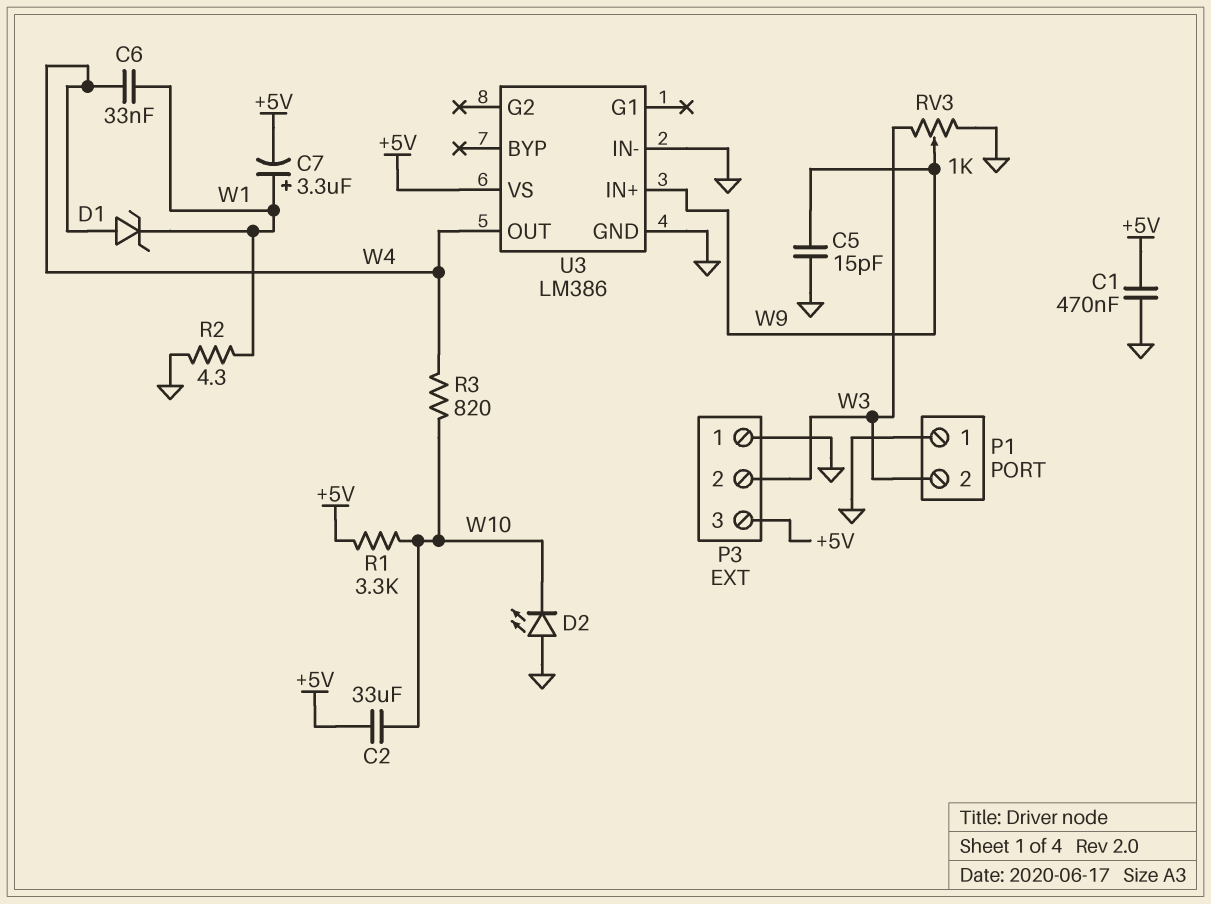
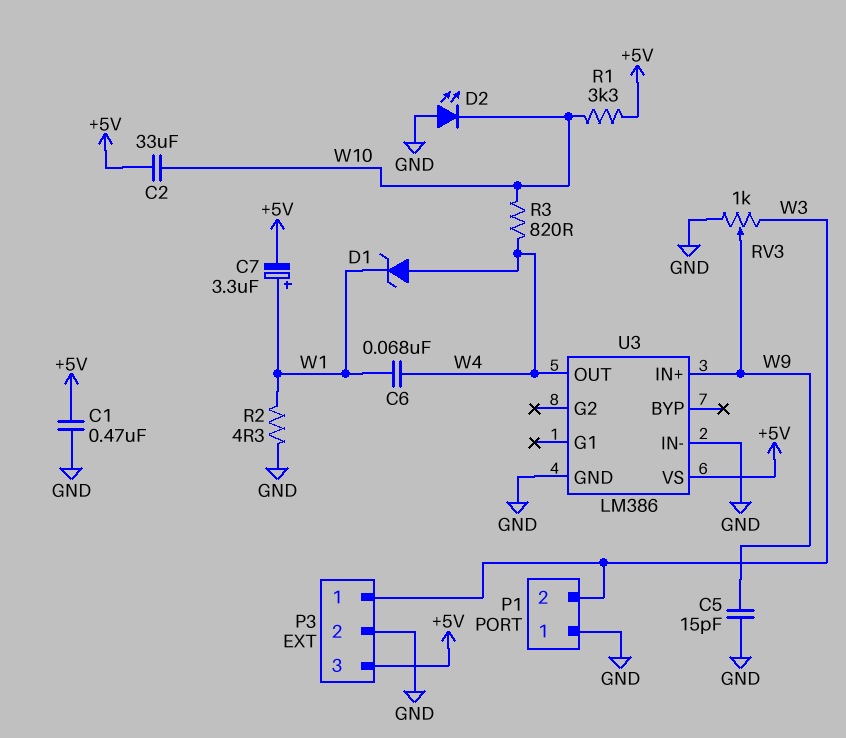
C6: 33nF (W1, W4) -> 68nF (W1, W4)
P3 pin 1: GND -> W3
P3 pin 2: W3 -> GND

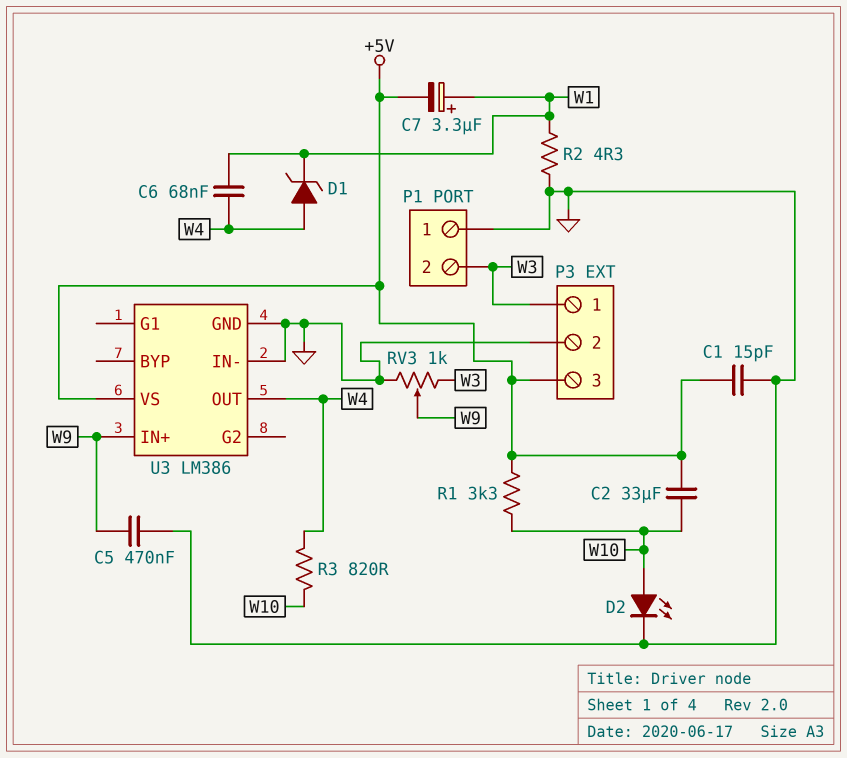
C1: 470nF (+5V, GND) -> 15pF (+5V, GND)
C5: 15pF (GND, W9) -> 470nF (GND, W9)
D2: LED (A GND, K W10) -> LED (A W10, K GND)

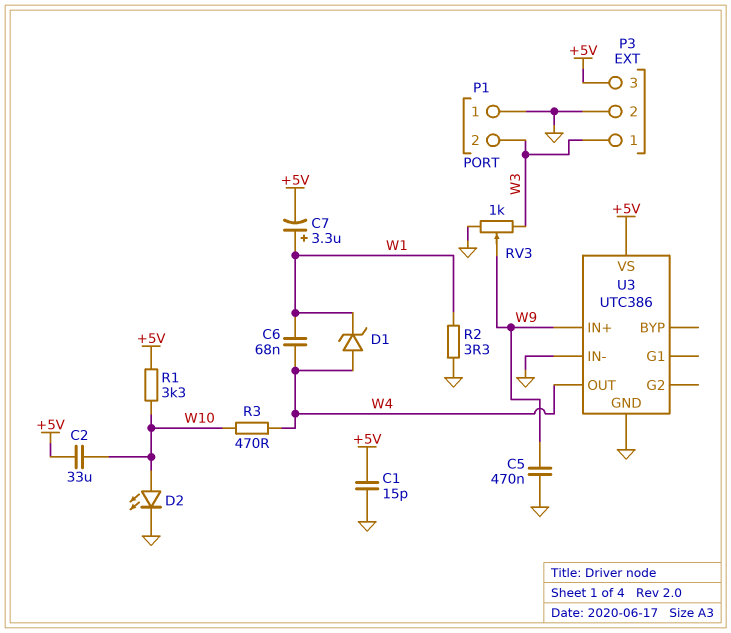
R2: 4.3 (GND, W1) -> 3.3 (GND, W1)
R3: 820 (W4, W10) -> 470 (W4, W10)
U3: LM386 -> UTC386

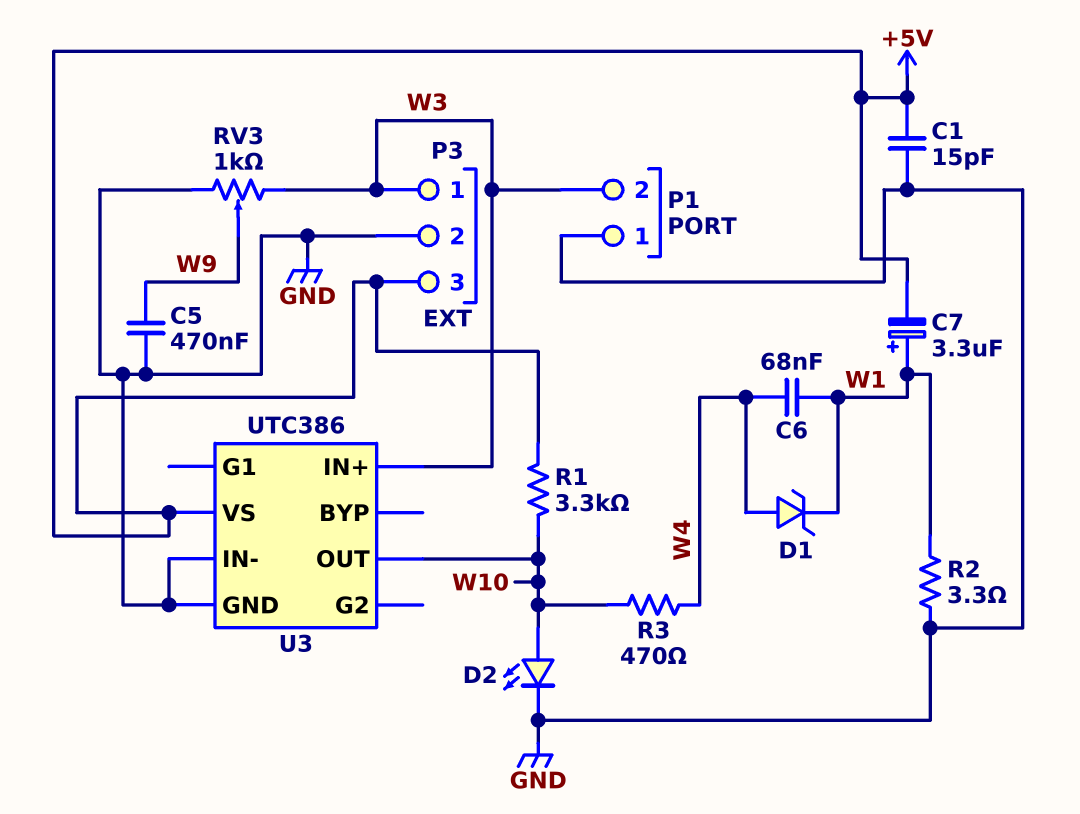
C2: 33uF (+5V, W10) -> none
U3 pin IN+: W9 -> W3
U3 pin OUT: W4 -> W10

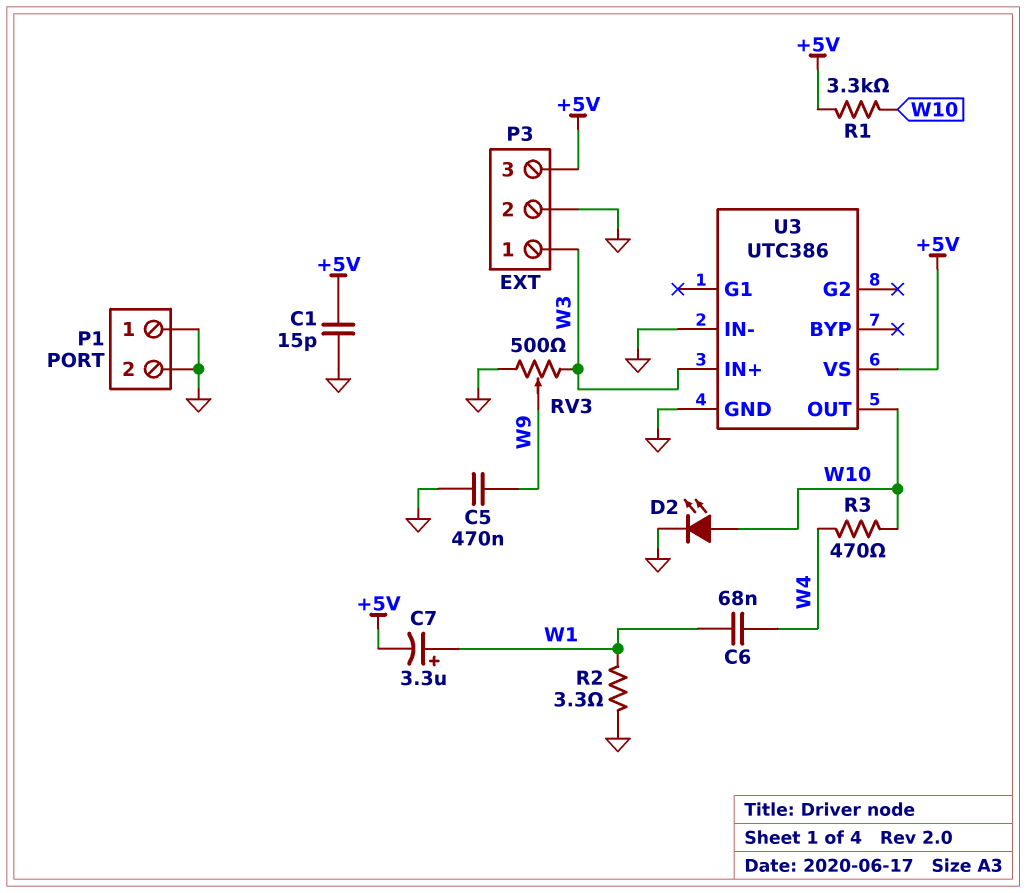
D1: zener (A W4, K W1) -> none
P1 pin 2: W3 -> GND
RV3: 1k (GND, W3, wiper W9) -> 500 (GND, W3, wiper W9)

